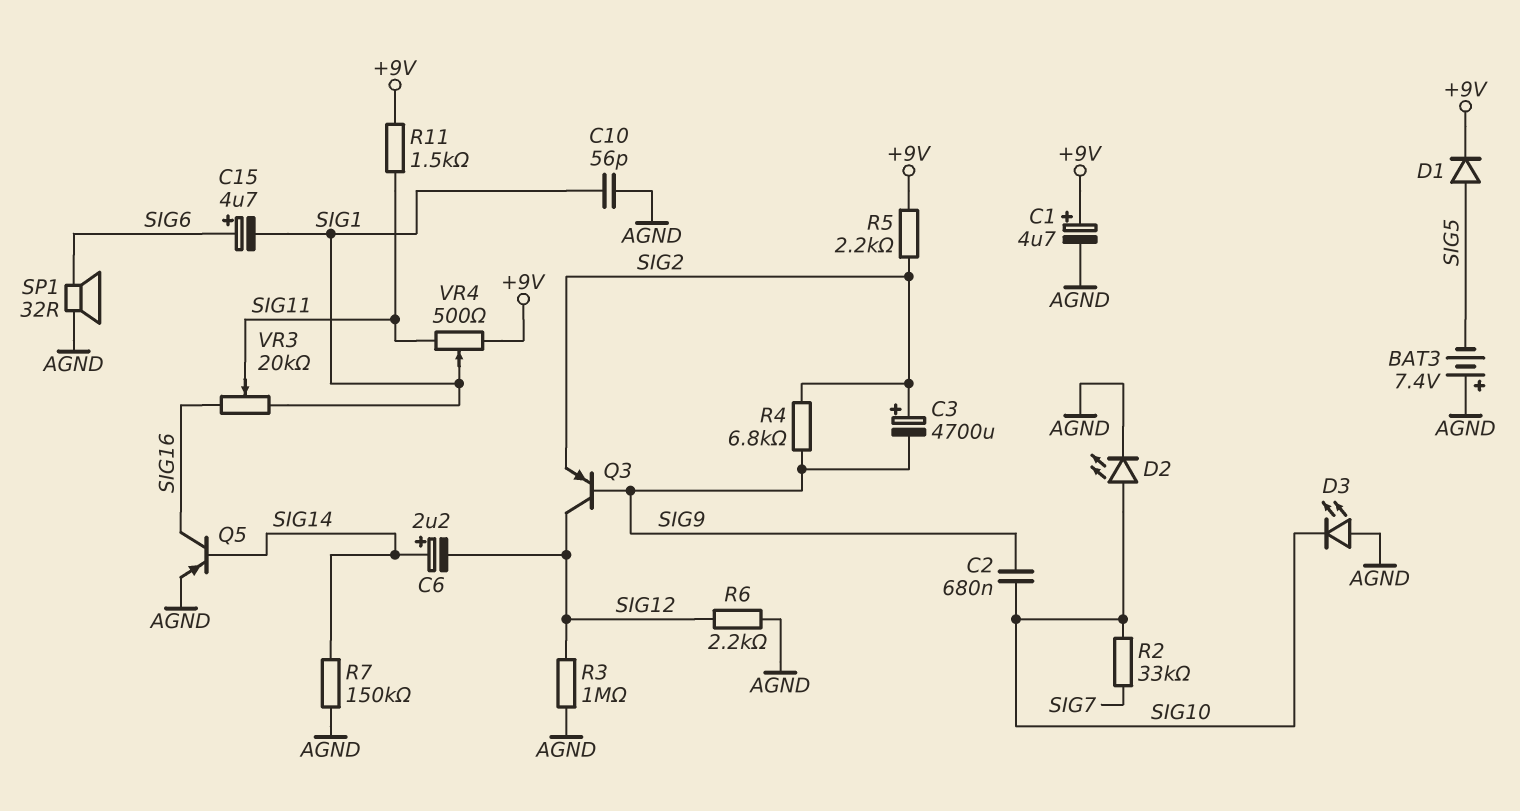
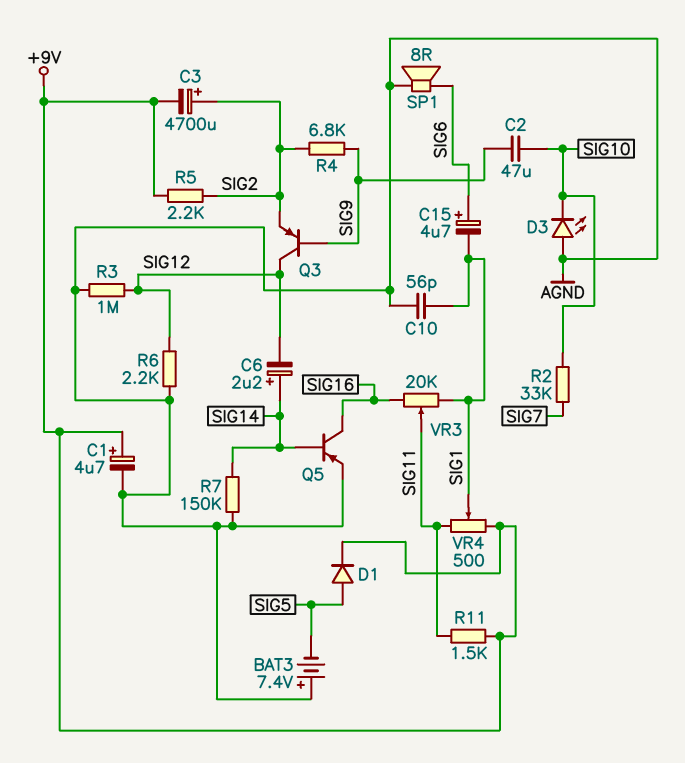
C2: 680nF (SIG9, SIG10) -> 47uF (SIG9, SIG10)
C3: 4700uF (plus SIG2, minus SIG9) -> 4700uF (plus SIG2, minus +9V)
D2: LED (A SIG10, K AGND) -> none
SP1: speaker 32R (AGND, SIG6) -> speaker 8R (AGND, SIG6)

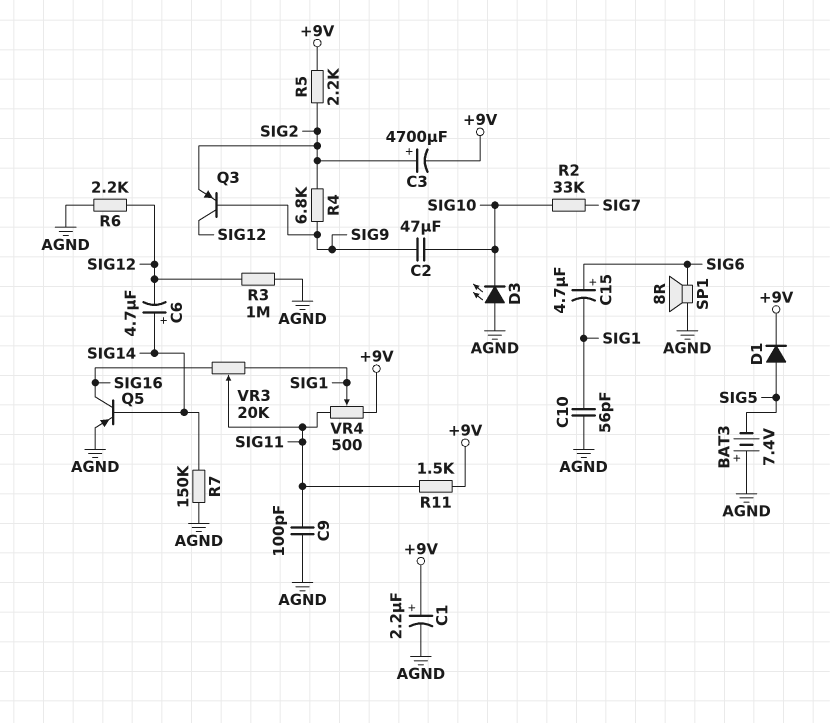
C1: 4.7uF (plus +9V, minus AGND) -> 2.2uF (plus +9V, minus AGND)
C6: 2.2uF (plus SIG14, minus SIG12) -> 4.7uF (plus SIG14, minus SIG12)
C9: none -> 100pF (AGND, SIG11)

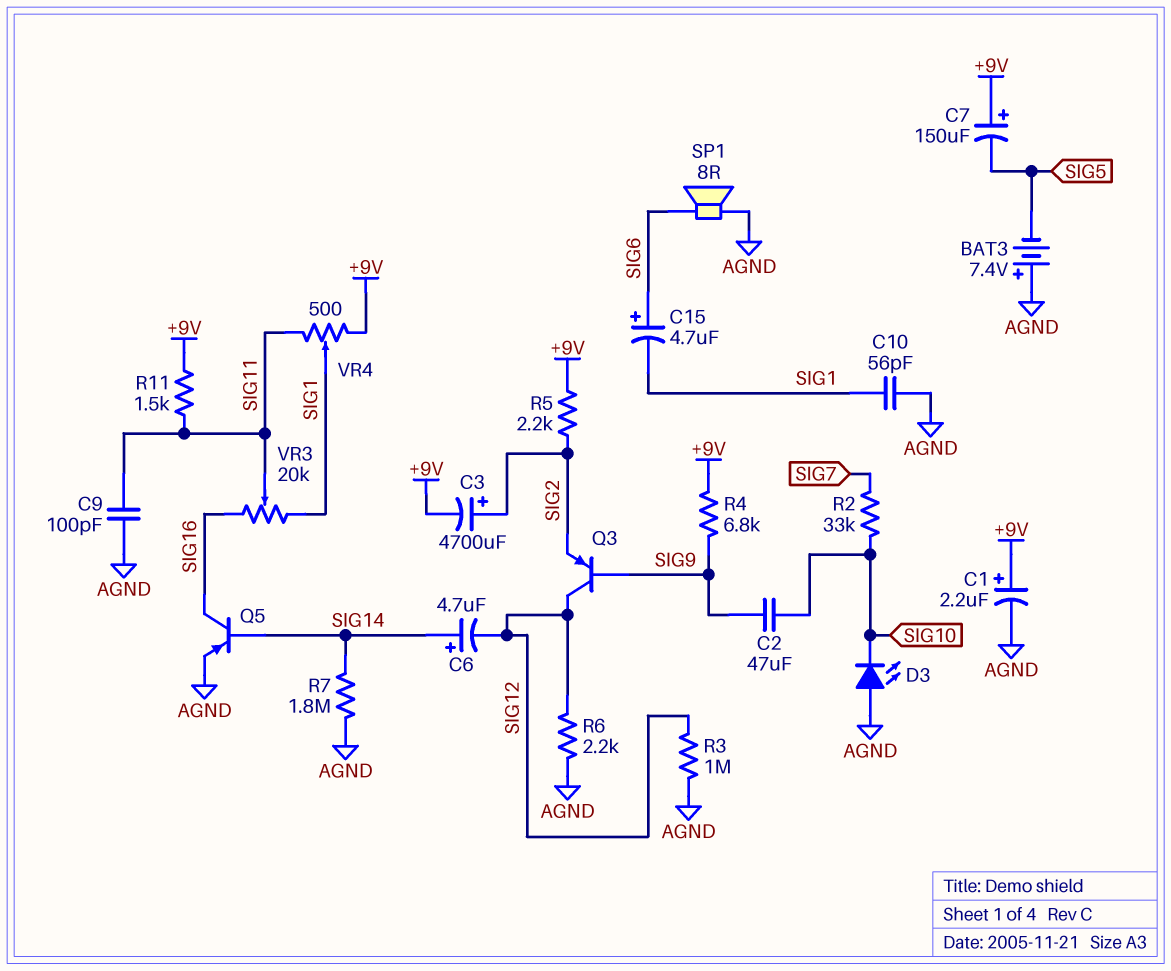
C7: none -> 150uF (plus +9V, minus SIG5)
D1: diode (A SIG5, K +9V) -> none
R4: 6.8k (SIG2, SIG9) -> 6.8k (+9V, SIG9)
R7: 150k (AGND, SIG14) -> 1.8M (AGND, SIG14)

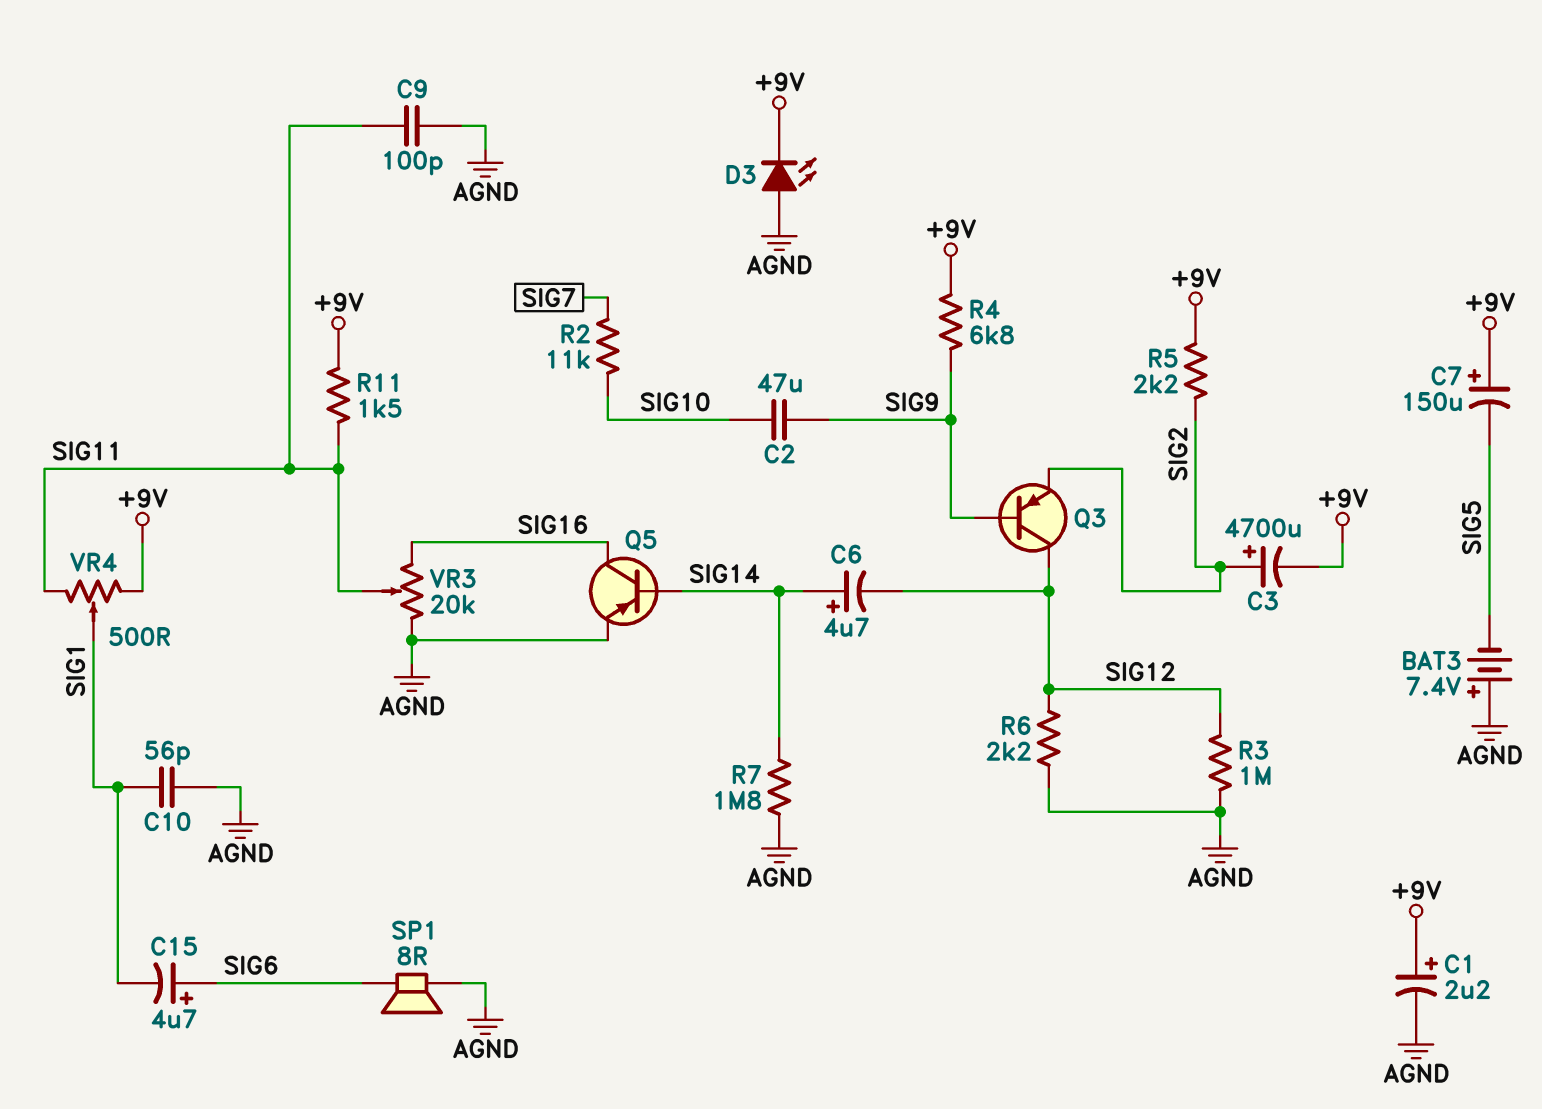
D3: LED (A AGND, K SIG10) -> LED (A AGND, K +9V)
R2: 33k (SIG7, SIG10) -> 11k (SIG7, SIG10)
VR3: 20k (SIG1, SIG16, wiper SIG11) -> 20k (AGND, SIG16, wiper SIG11)

